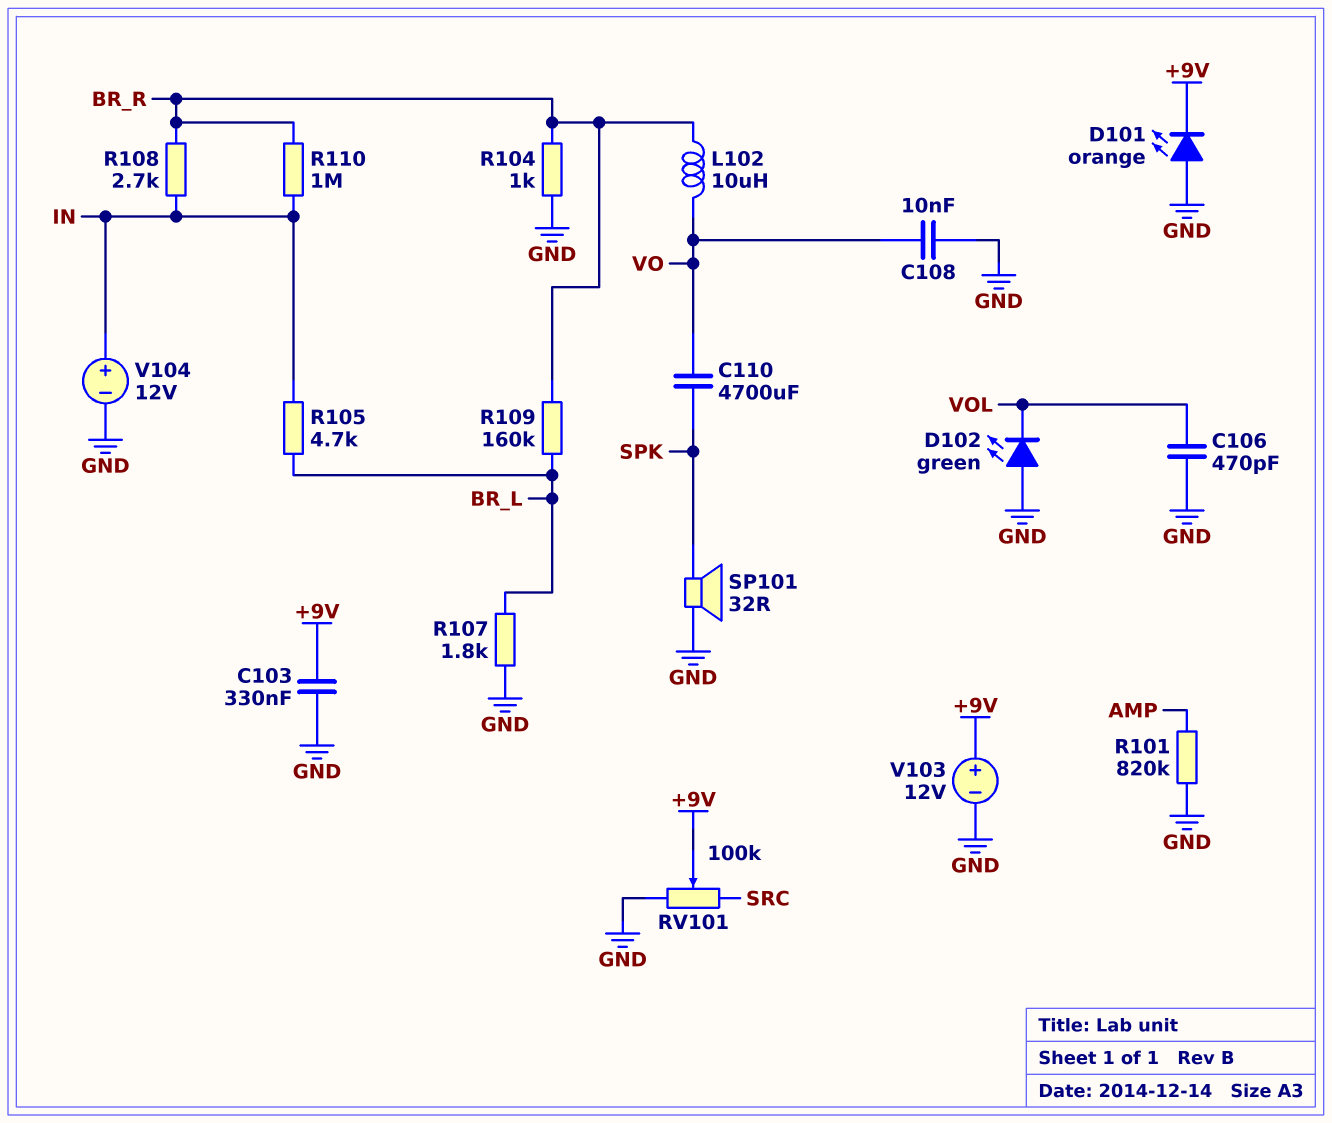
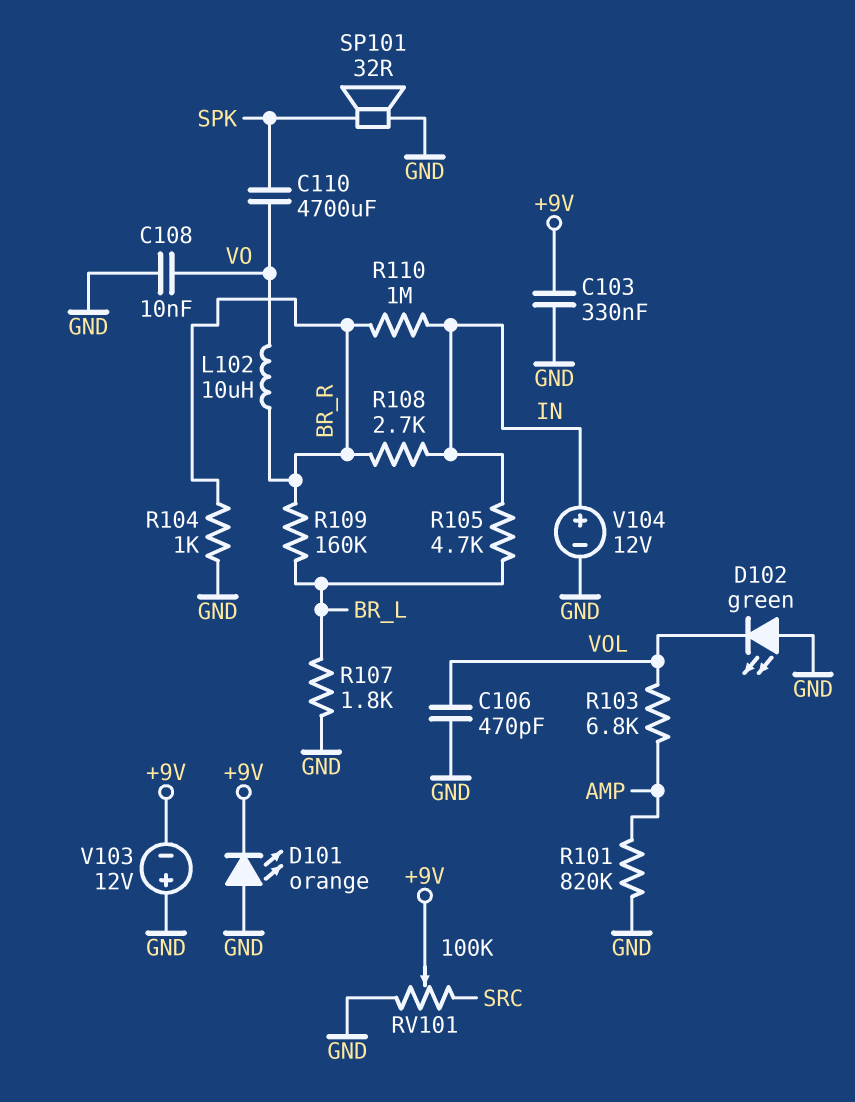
R103: none -> 6.8k (AMP, VOL)
V103: 12V (plus +9V, minus GND) -> 12V (plus GND, minus +9V)

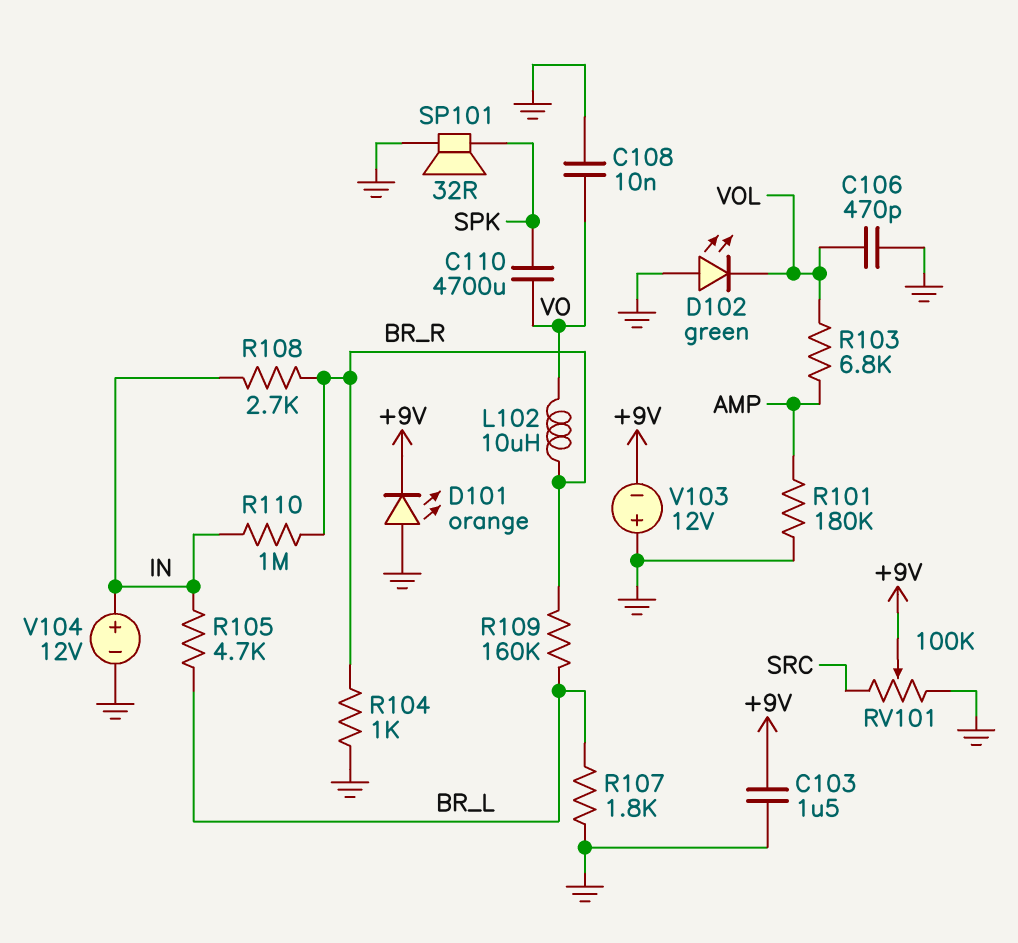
C103: 330nF (+9V, GND) -> 1.5uF (+9V, GND)
R101: 820k (AMP, GND) -> 180k (AMP, GND)

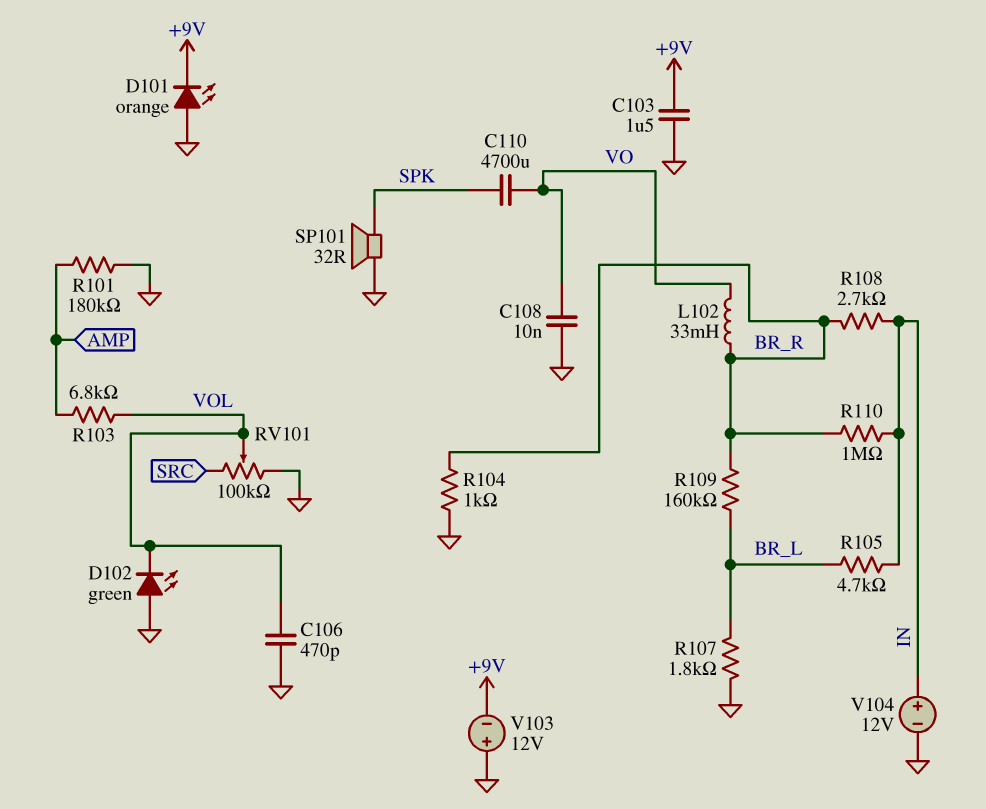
L102: 10uH (BR_R, VO) -> 33mH (BR_R, VO)
RV101: 100k (GND, SRC, wiper +9V) -> 100k (GND, SRC, wiper VOL)

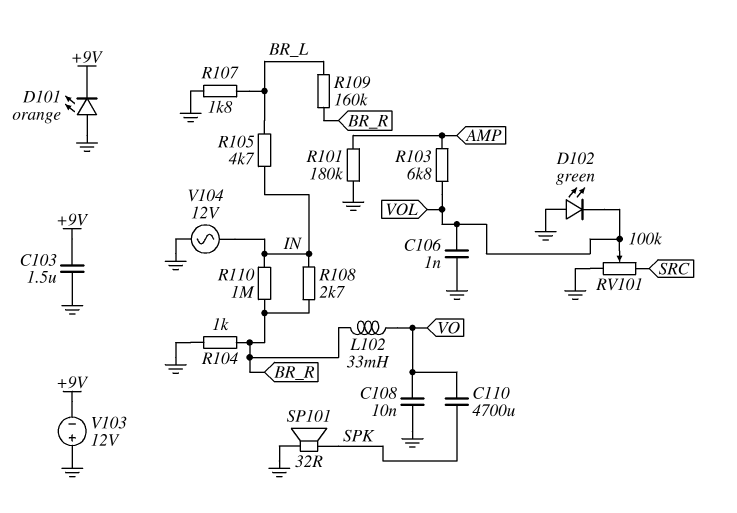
C106: 470pF (GND, VOL) -> 1nF (GND, VOL)
V104: 12V (plus IN, minus GND) -> AC 12V (GND, IN)

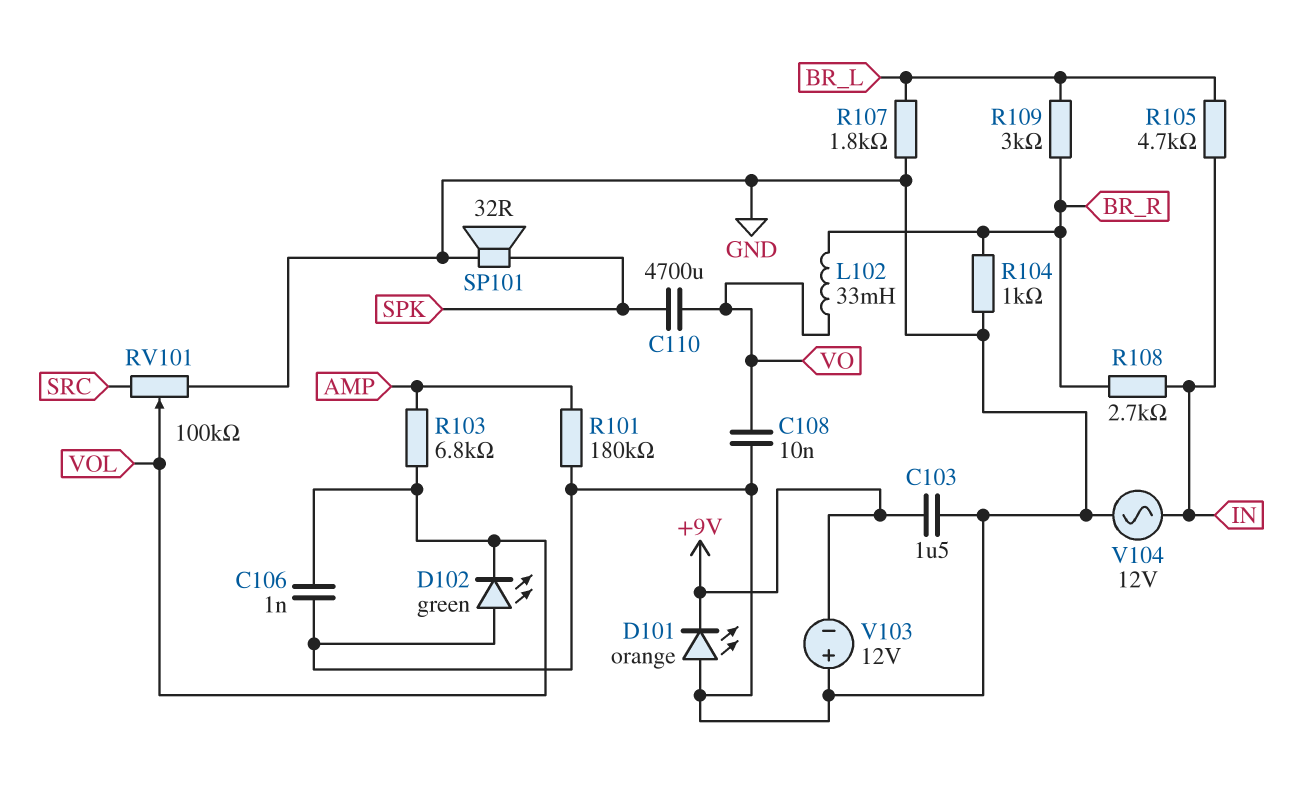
R109: 160k (BR_L, BR_R) -> 3k (BR_L, BR_R)
R110: 1M (BR_R, IN) -> none

